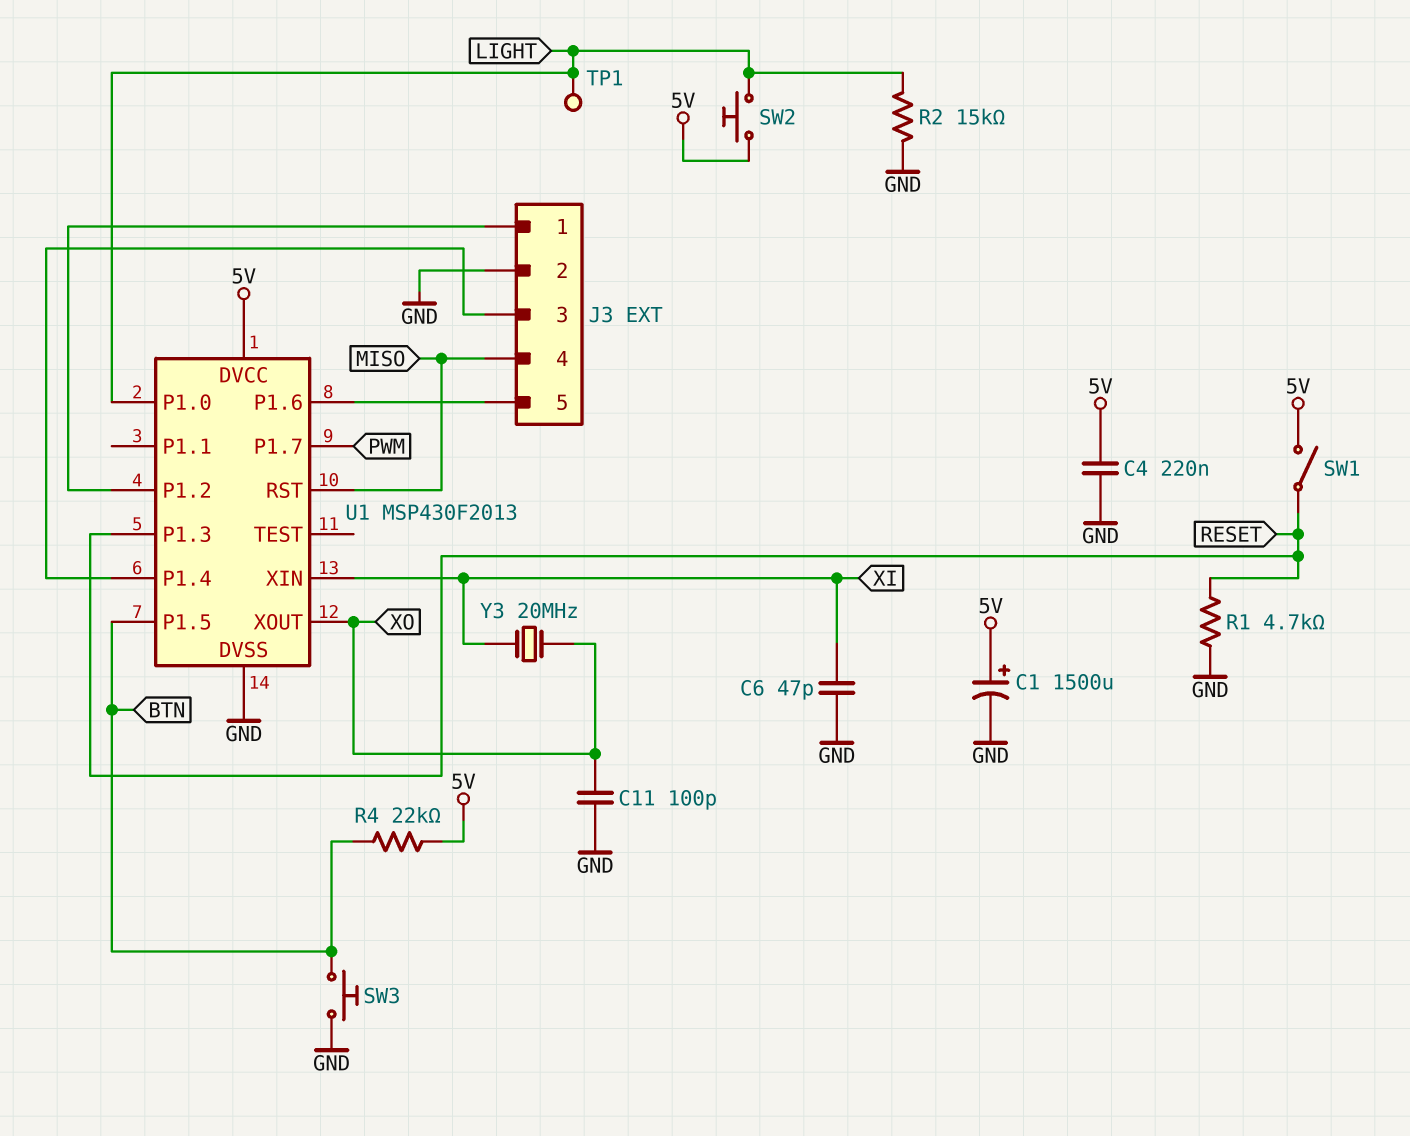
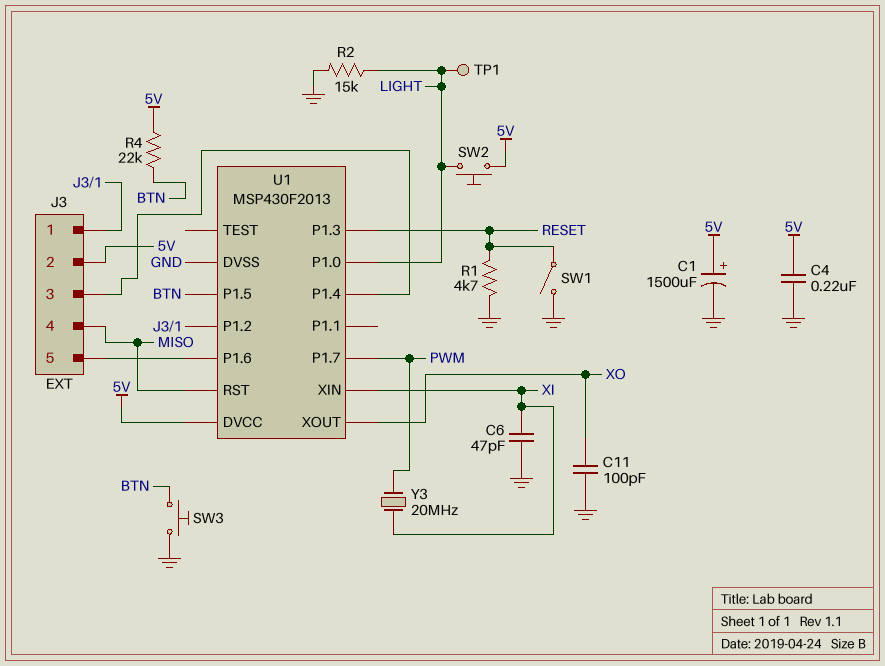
J3 pin 2: GND -> 5V
SW1: switch (5V, RESET) -> switch (GND, RESET)
Y3: 20MHz (XI, XO) -> 20MHz (PWM, XI)

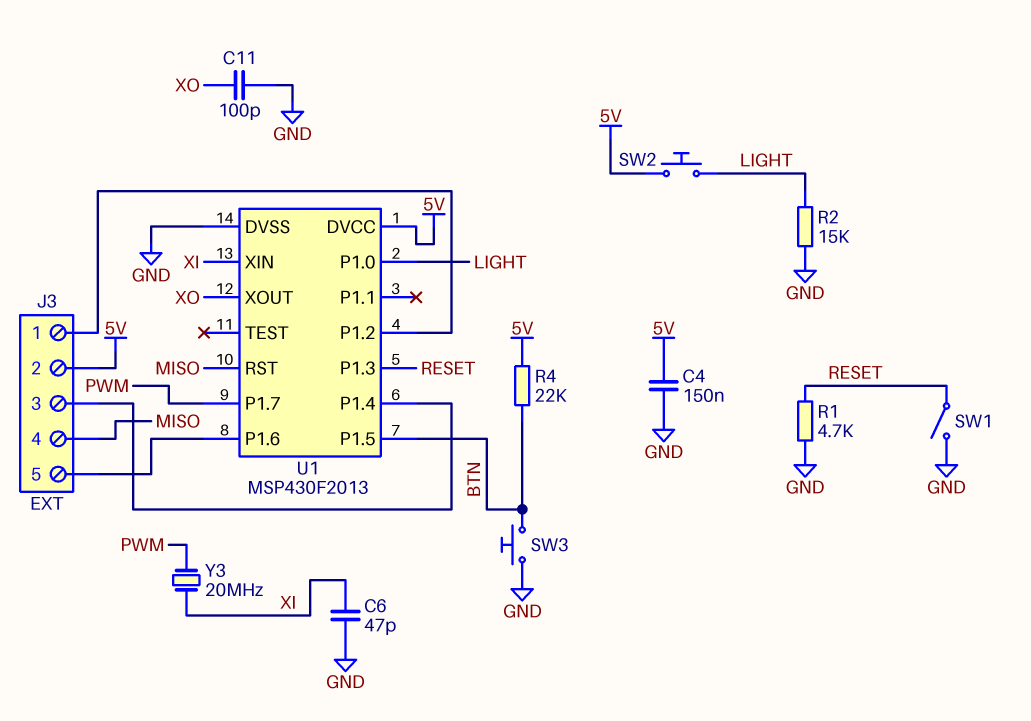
C1: 1500uF (plus 5V, minus GND) -> none
C4: 220nF (5V, GND) -> 150nF (5V, GND)
TP1: test point (LIGHT) -> none

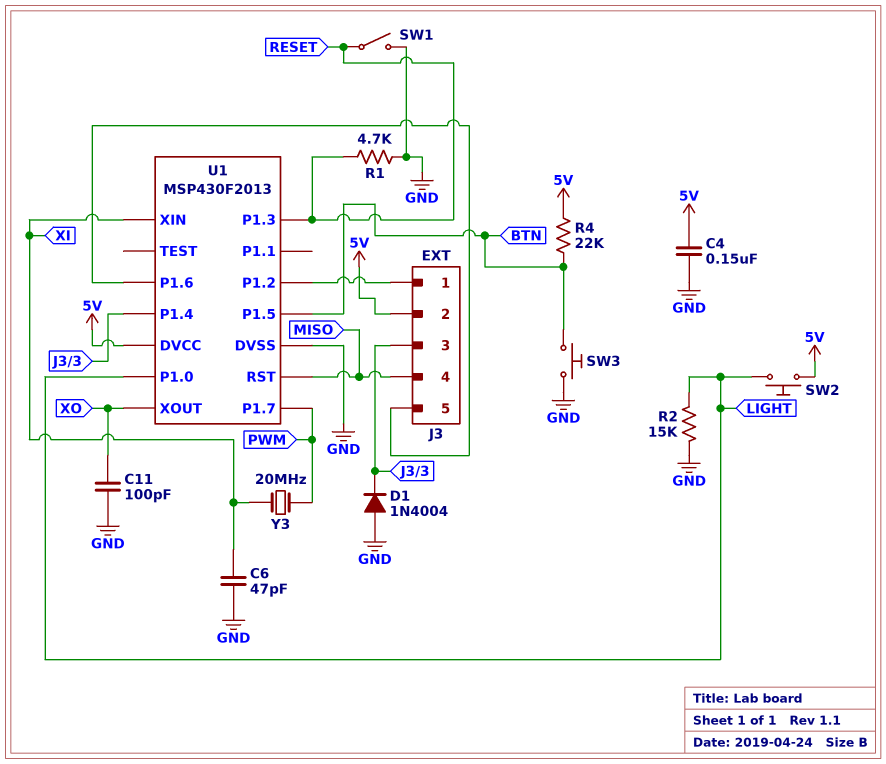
D1: none -> diode 1N4004 (A GND, K J3/3)

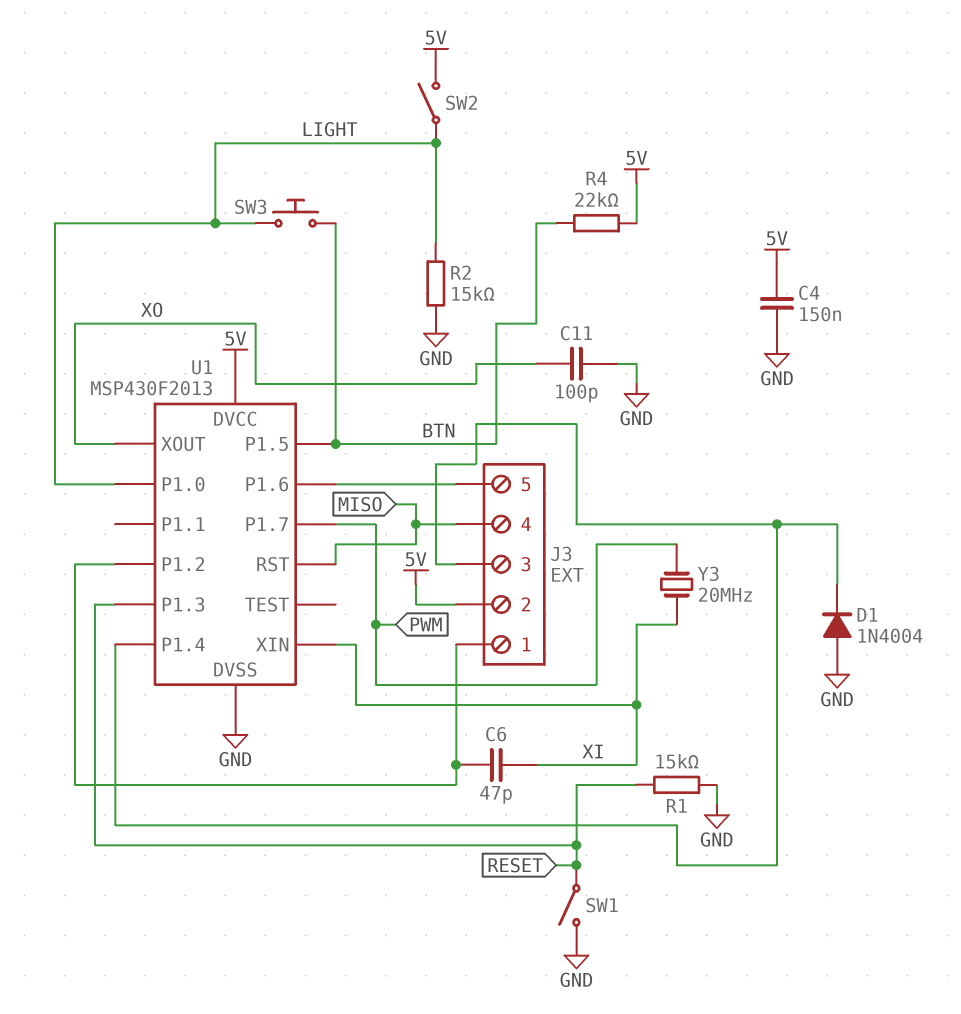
C6: 47pF (GND, XI) -> 47pF (J3/1, XI)
R1: 4.7k (GND, RESET) -> 15k (GND, RESET)
SW2: button (5V, LIGHT) -> switch (5V, LIGHT)
SW3: button (BTN, GND) -> button (BTN, LIGHT)

